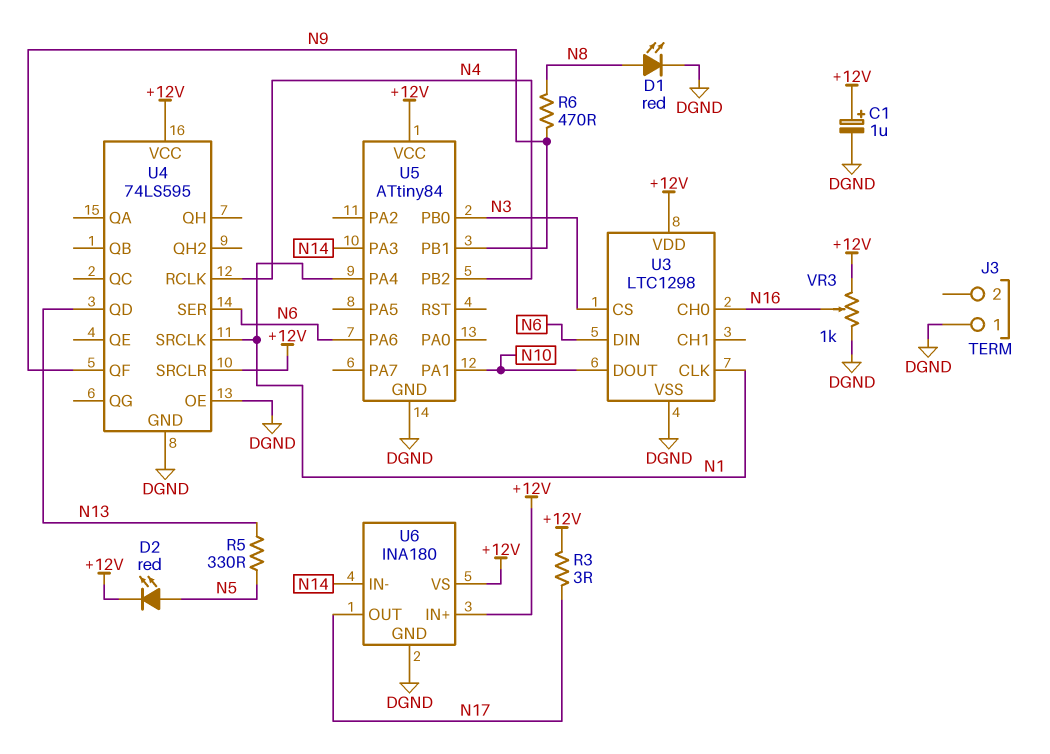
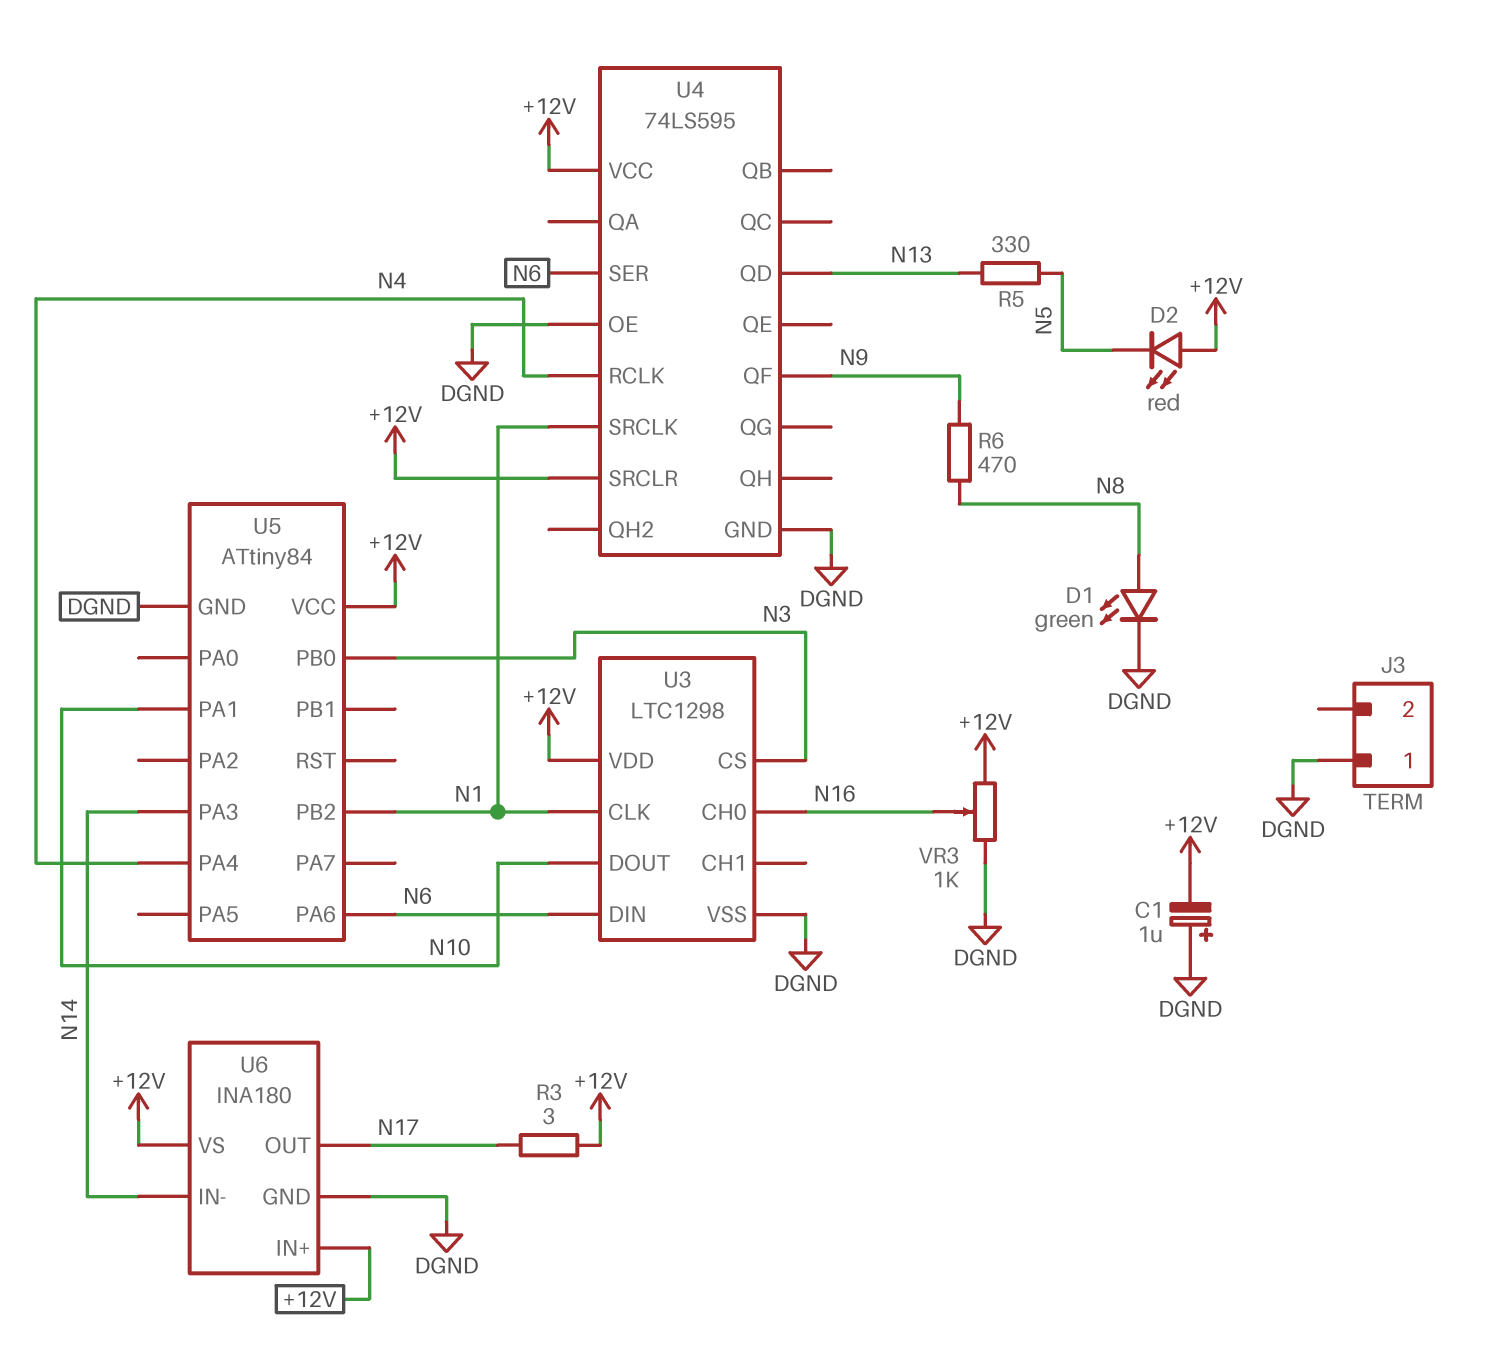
C1: 1uF (plus +12V, minus DGND) -> 1uF (plus DGND, minus +12V)
D1: LED red (A N8, K DGND) -> LED green (A N8, K DGND)
D2: LED red (A N5, K +12V) -> LED red (A +12V, K N5)
U5 pin PA4: N1 -> N4
U5 pin PB1: N9 -> none
U5 pin PB2: N4 -> N1

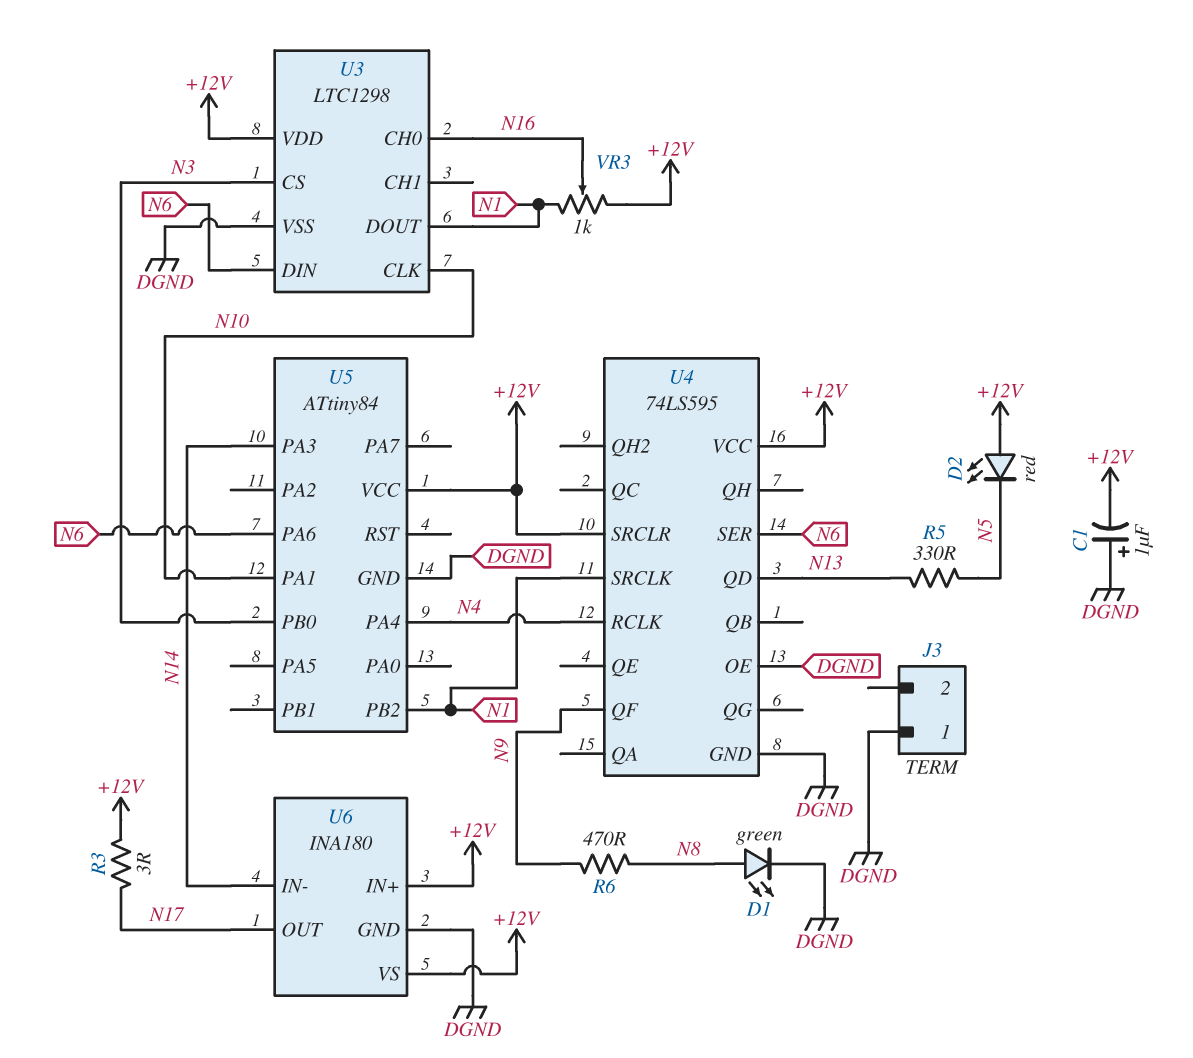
U3 pin CLK: N1 -> N10
U3 pin DOUT: N10 -> N1
VR3: 1k (+12V, DGND, wiper N16) -> 1k (+12V, N1, wiper N16)

